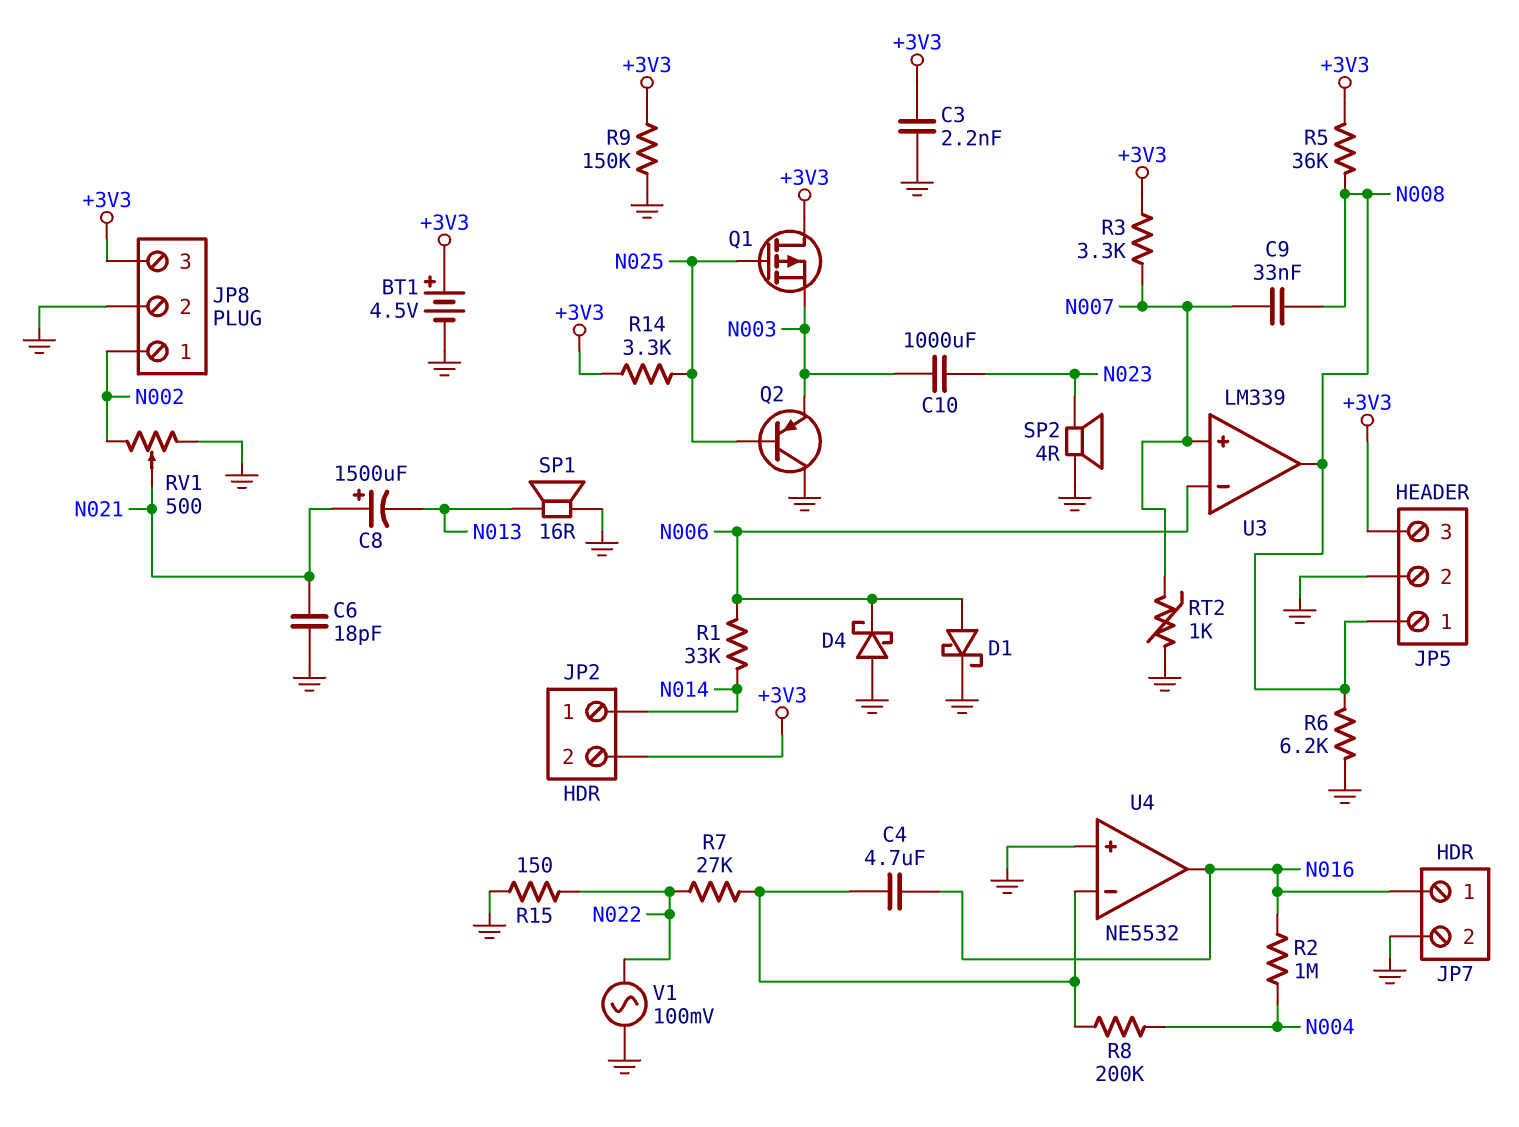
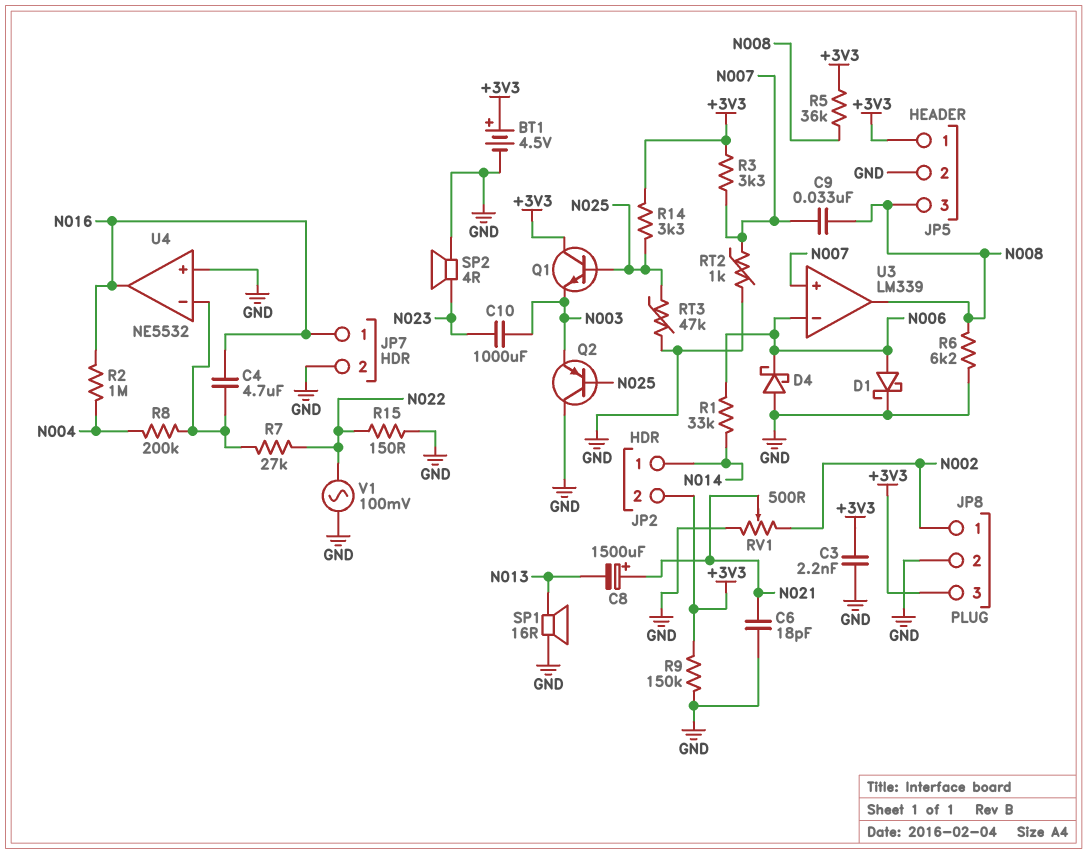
JP5 pin 1: N008 -> +3V3
JP5 pin 3: +3V3 -> N008
Q1: PMOS (G N025, D +3V3, S N003) -> NPN (B N025, C +3V3, E N003)
RT3: none -> 47k (GND, N025)

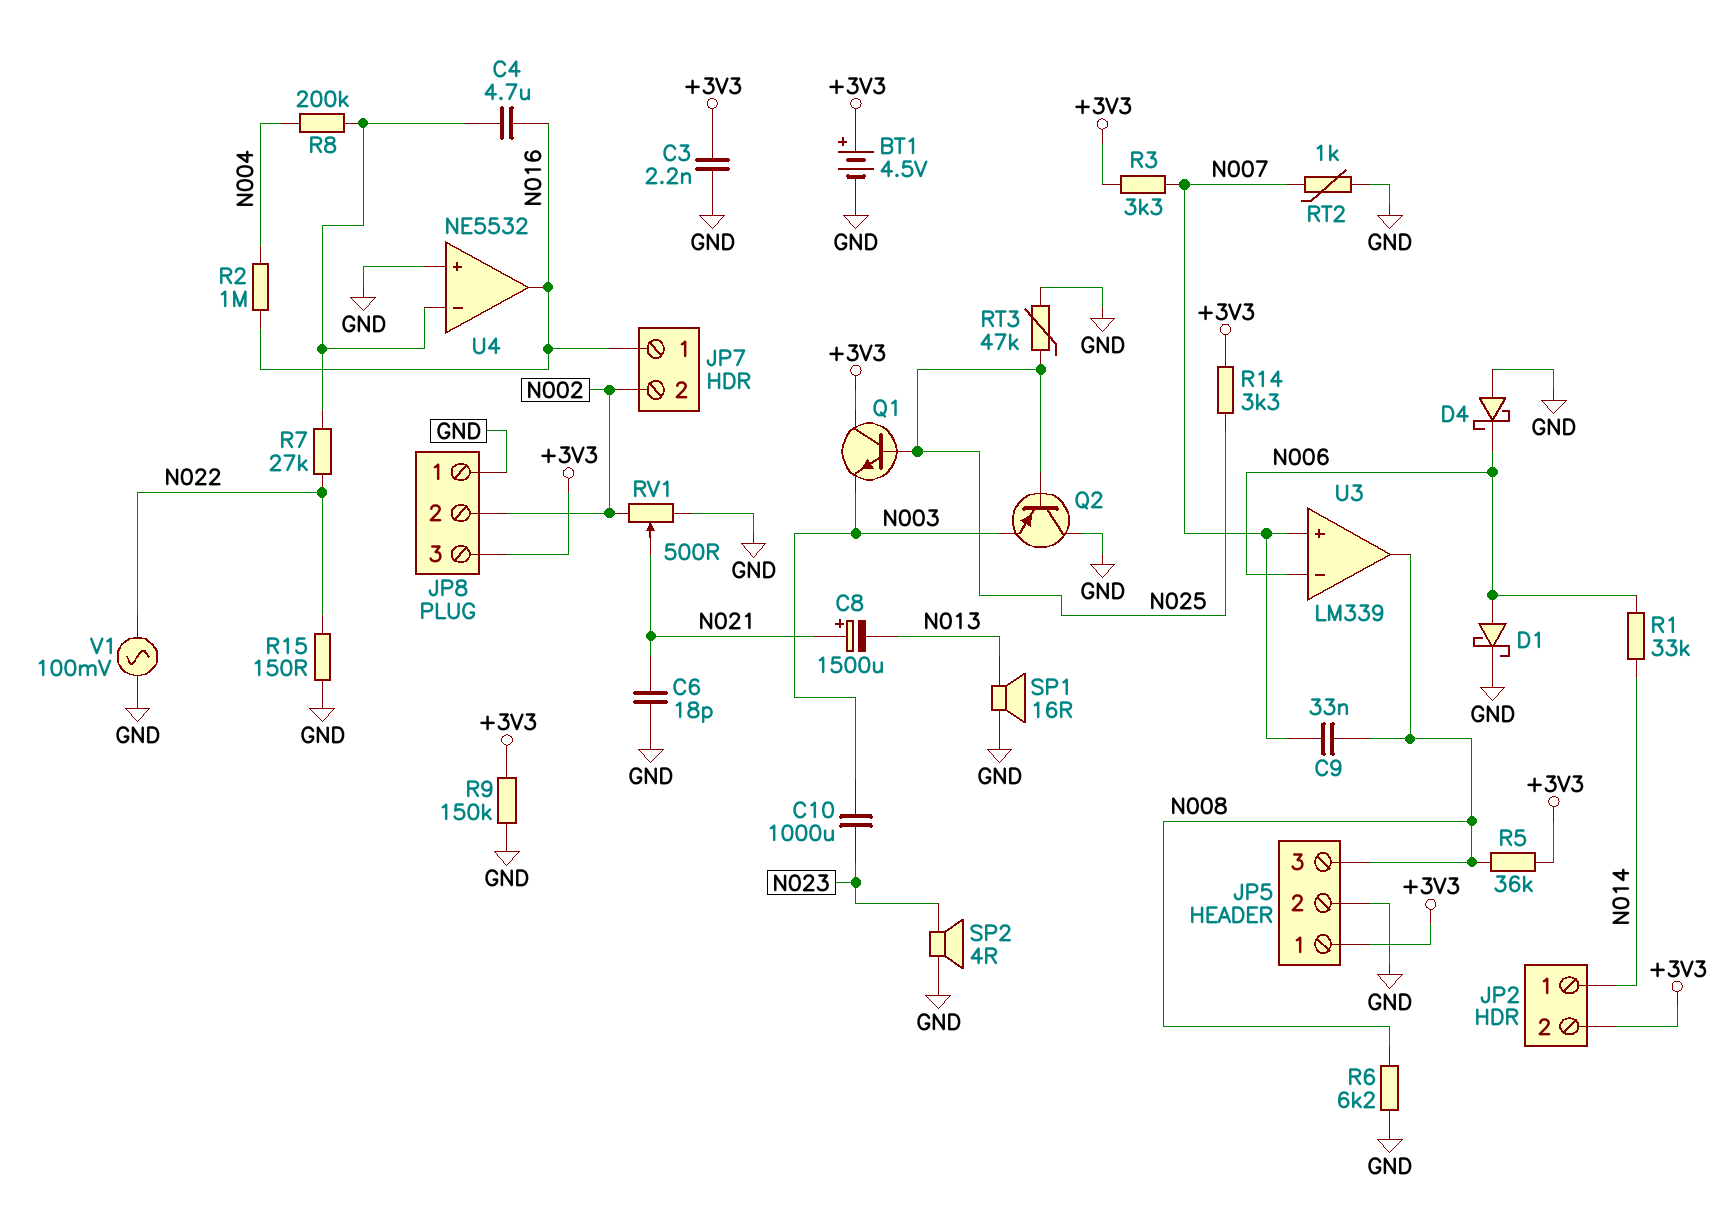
JP7 pin 2: GND -> N002
JP8 pin 1: N002 -> GND
JP8 pin 2: GND -> N002

